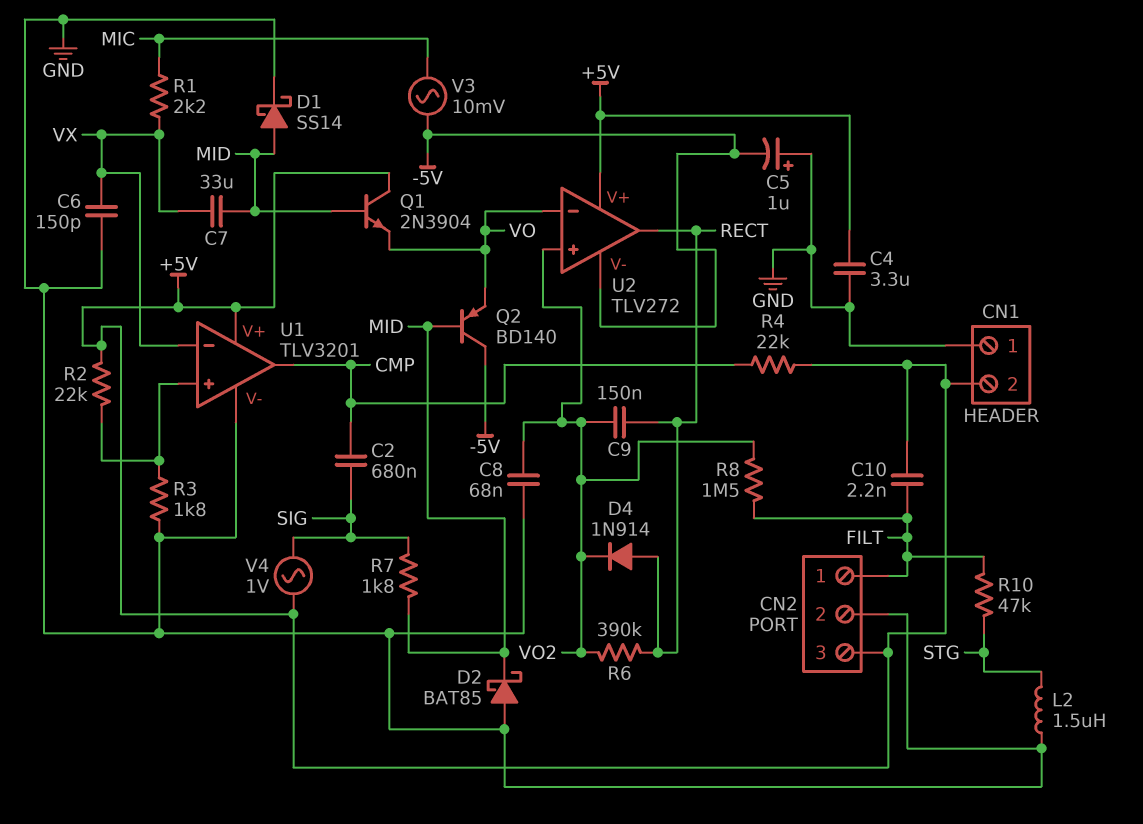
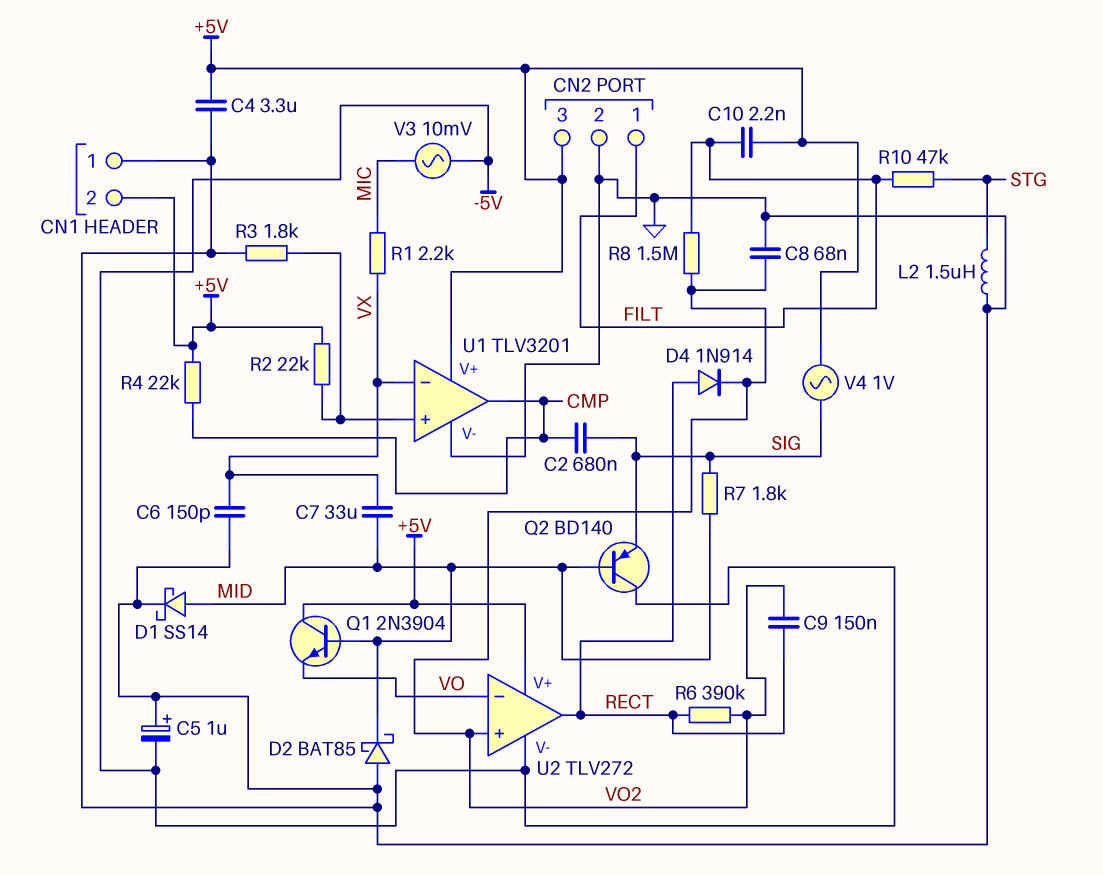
Q2: PNP BD140 (B MID, C -5V, E VO) -> PNP BD140 (B MID, C -5V, E SIG)

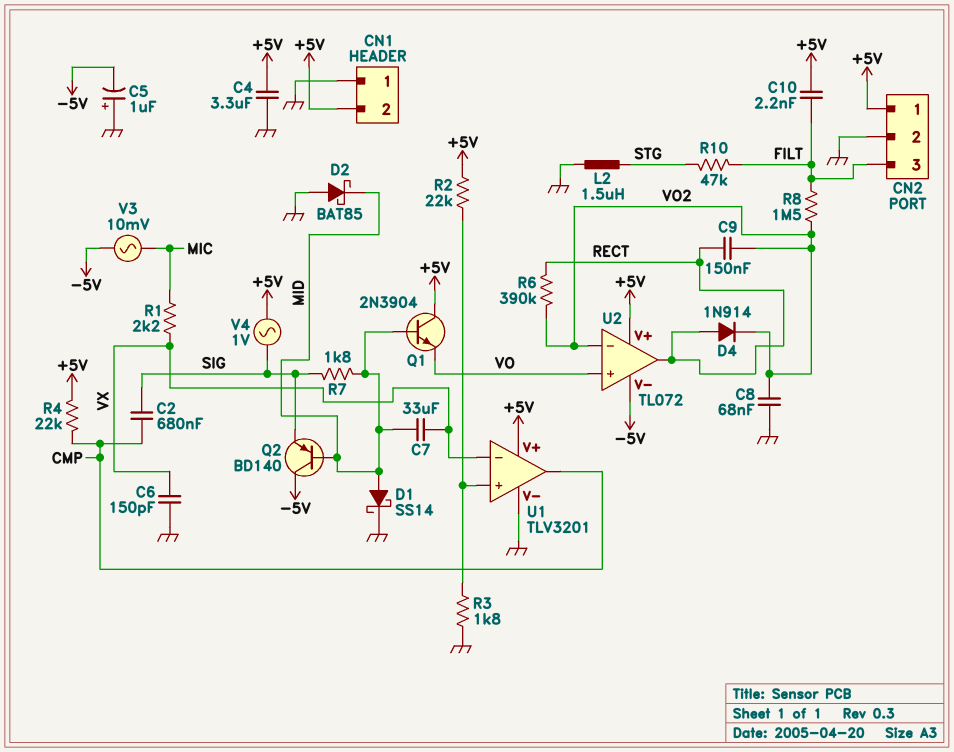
CN2 pin 1: FILT -> +5V
CN2 pin 3: +5V -> FILT
U2: TLV272 -> TL072
U2 pin in+: VO2 -> VO
U2 pin in-: VO -> VO2

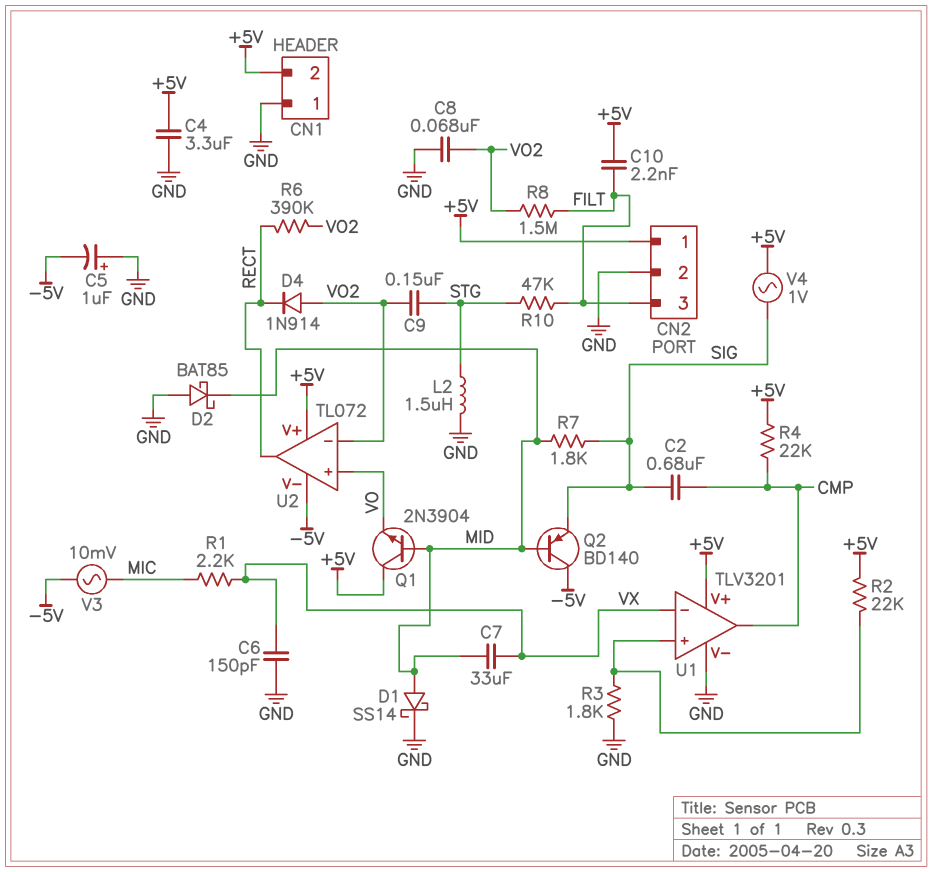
C9: 150nF (RECT, VO2) -> 150nF (STG, VO2)
D4: diode 1N914 (A RECT, K VO2) -> diode 1N914 (A VO2, K RECT)

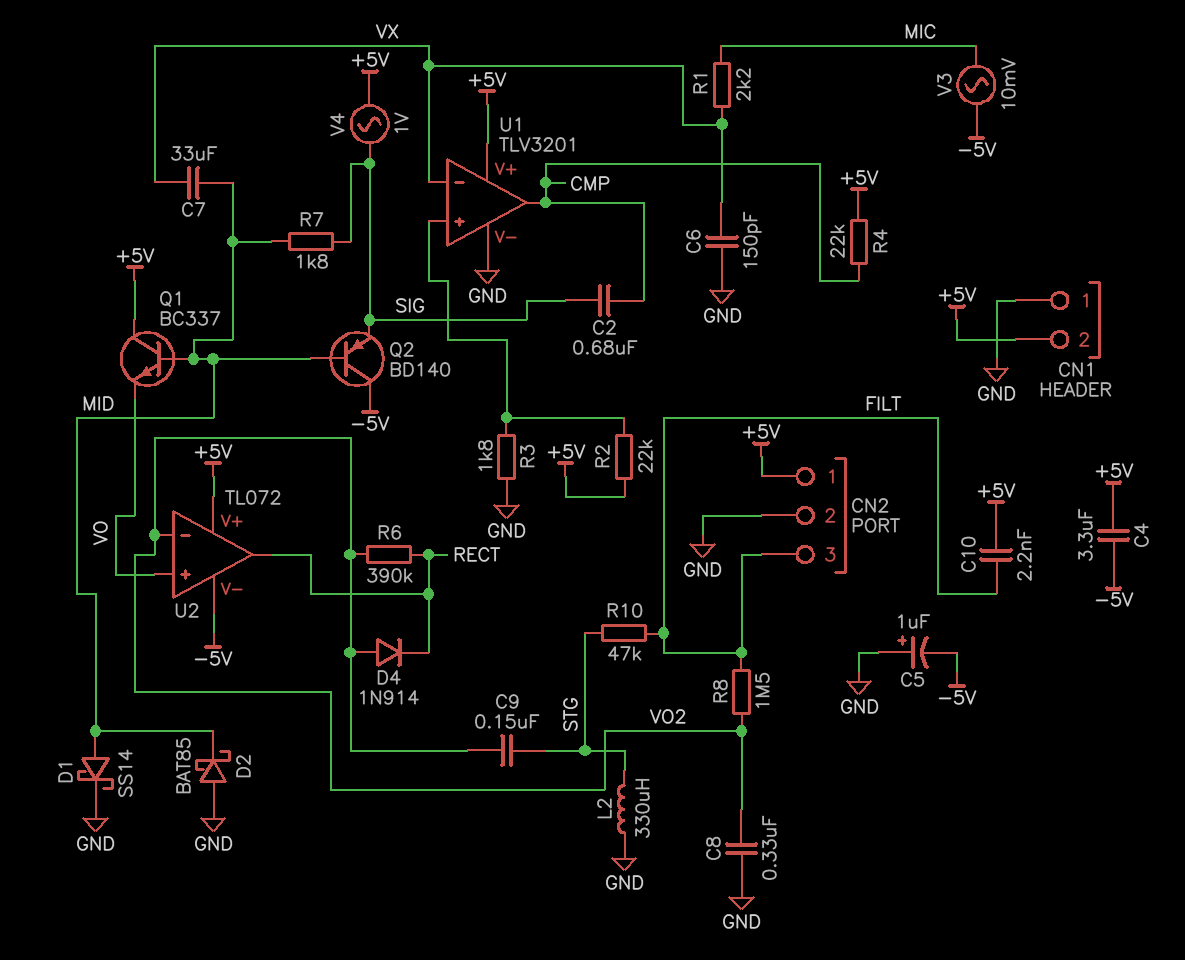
C4: 3.3uF (+5V, GND) -> 3.3uF (+5V, -5V)
C8: 68nF (GND, VO2) -> 330nF (GND, VO2)
L2: 1.5uH (GND, STG) -> 330uH (GND, STG)
Q1: NPN 2N3904 (B MID, C +5V, E VO) -> NPN BC337 (B MID, C +5V, E VO)

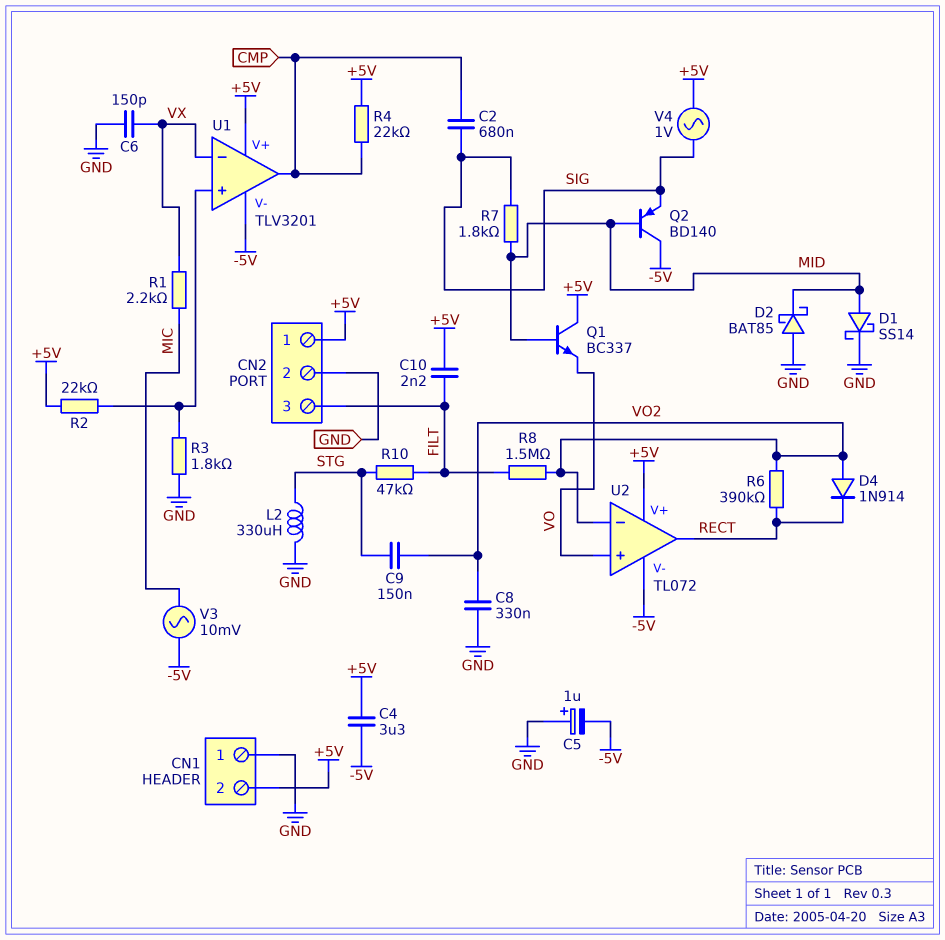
C7: 33uF (MID, VX) -> none
U1 pin V-: GND -> -5V

